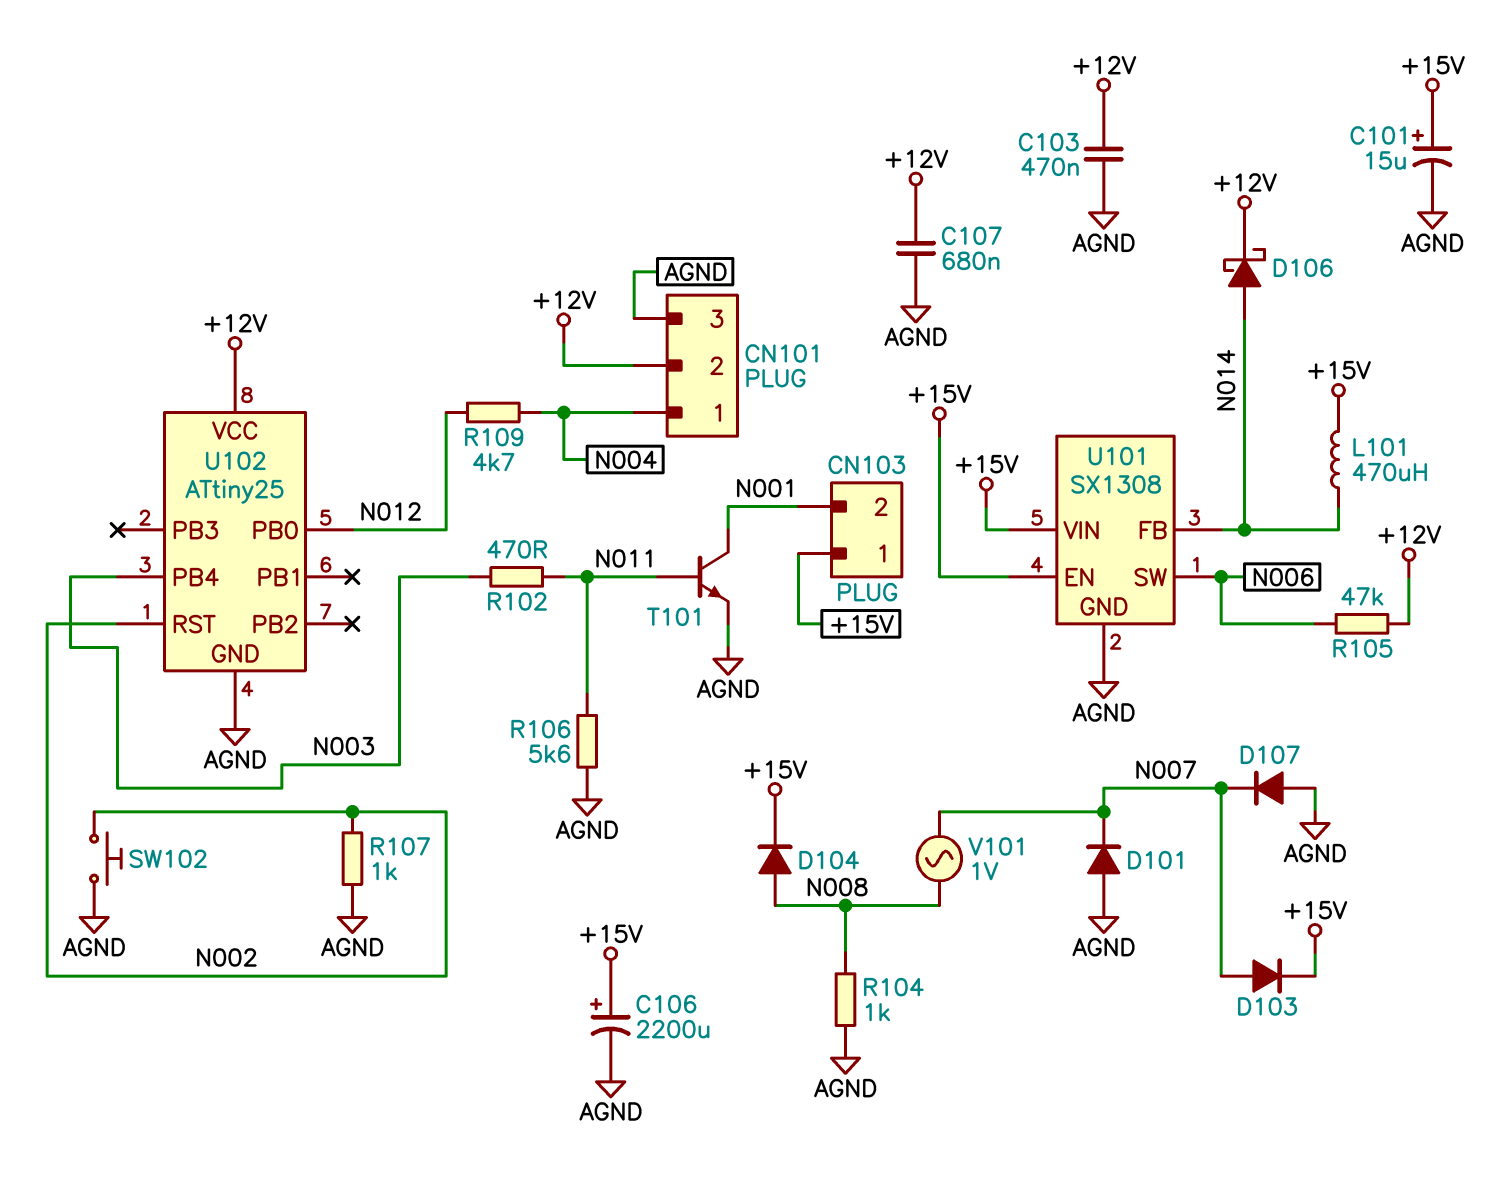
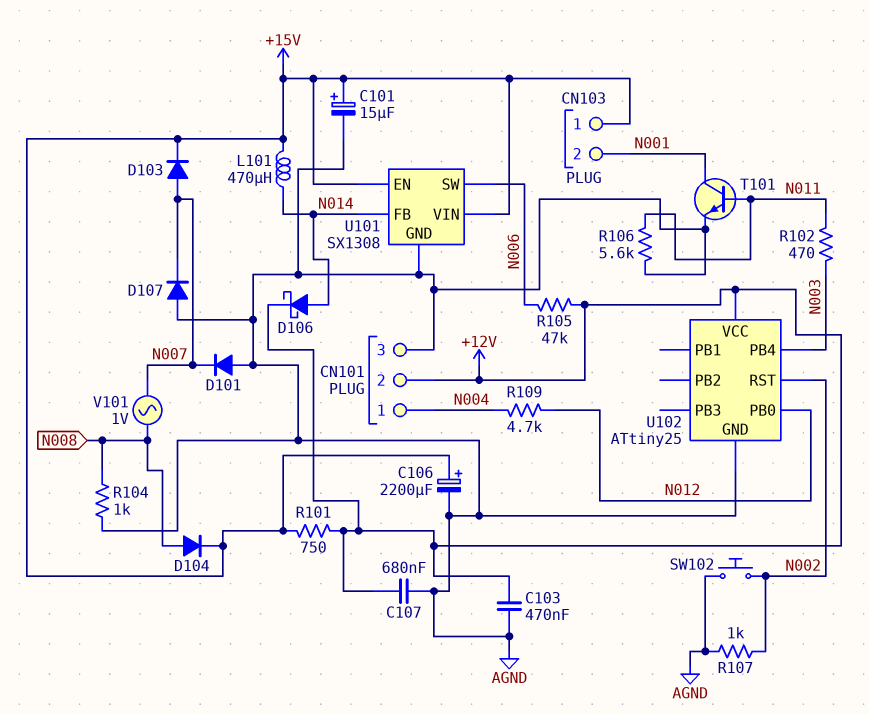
R101: none -> 750 (+12V, +15V)

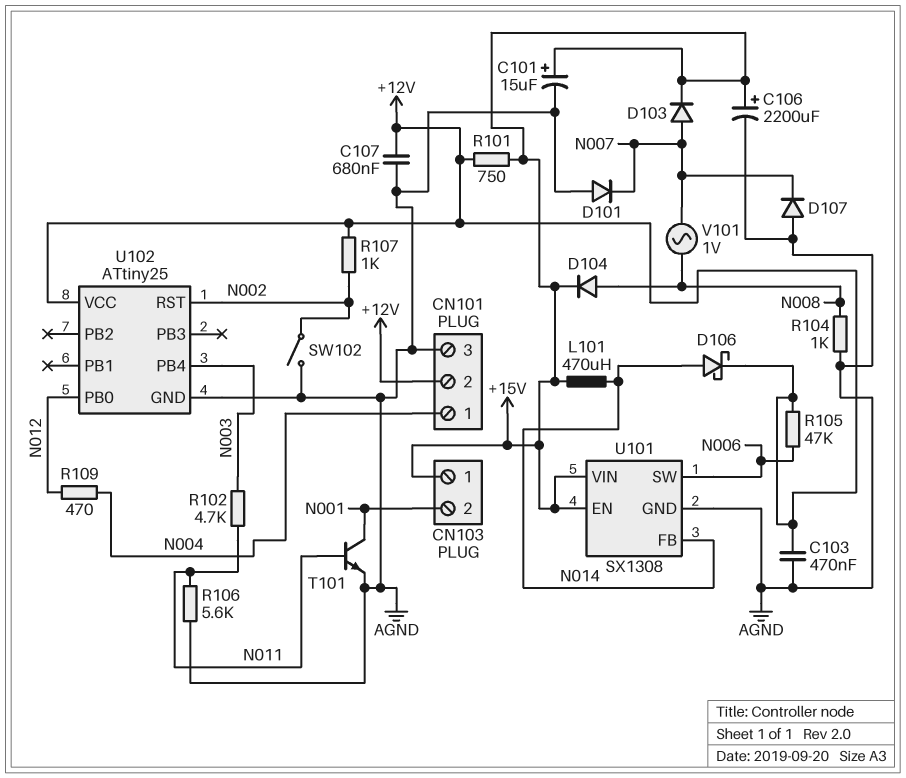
R102: 470 (N003, N011) -> 4.7k (N003, N011)
R107: 1k (AGND, N002) -> 1k (+12V, N002)
R109: 4.7k (N004, N012) -> 470 (N004, N012)
SW102: button (AGND, N002) -> switch (AGND, N002)

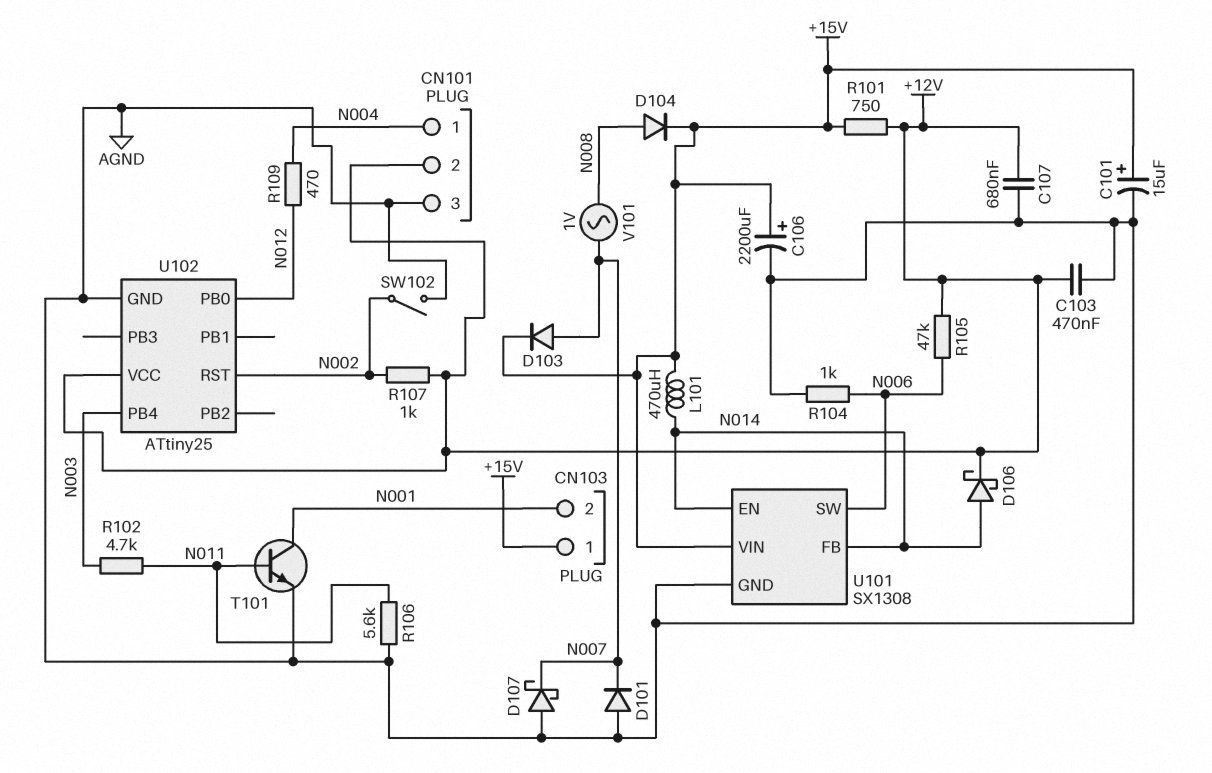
D107: diode (A AGND, K N007) -> schottky (A AGND, K N007)
R104: 1k (AGND, N008) -> 1k (AGND, N006)
U101 pin EN: +15V -> N014

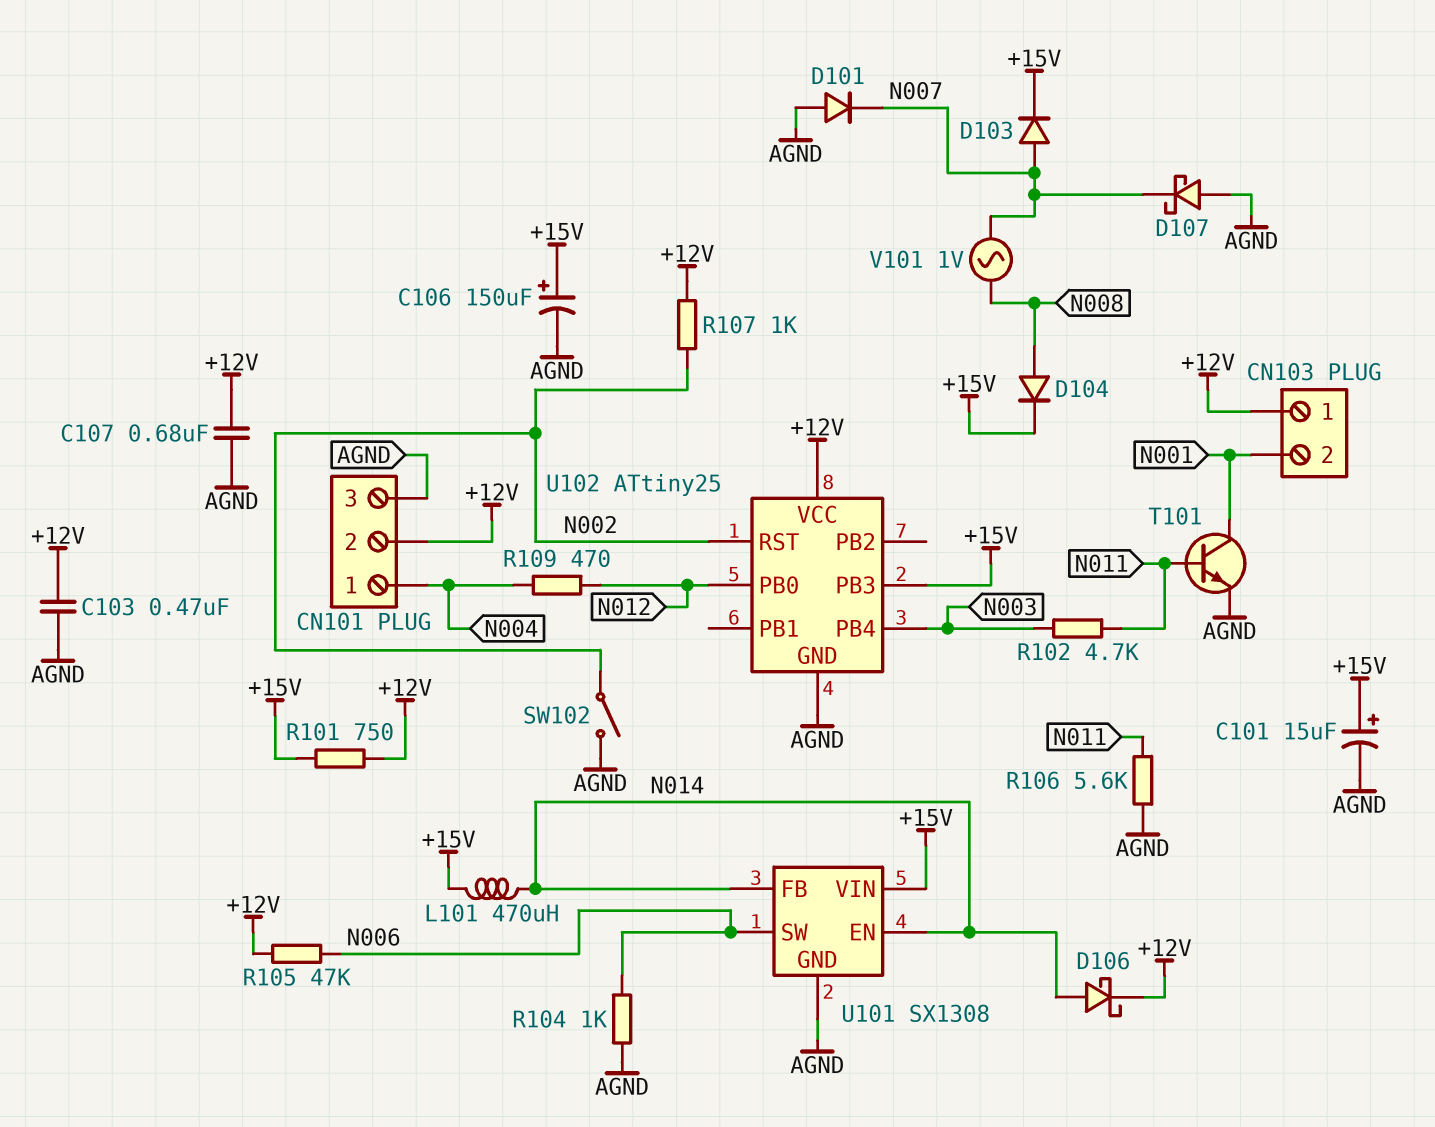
C106: 2200uF (plus +15V, minus AGND) -> 150uF (plus +15V, minus AGND)
CN103 pin 1: +15V -> +12V
U102 pin PB3: none -> +15V

